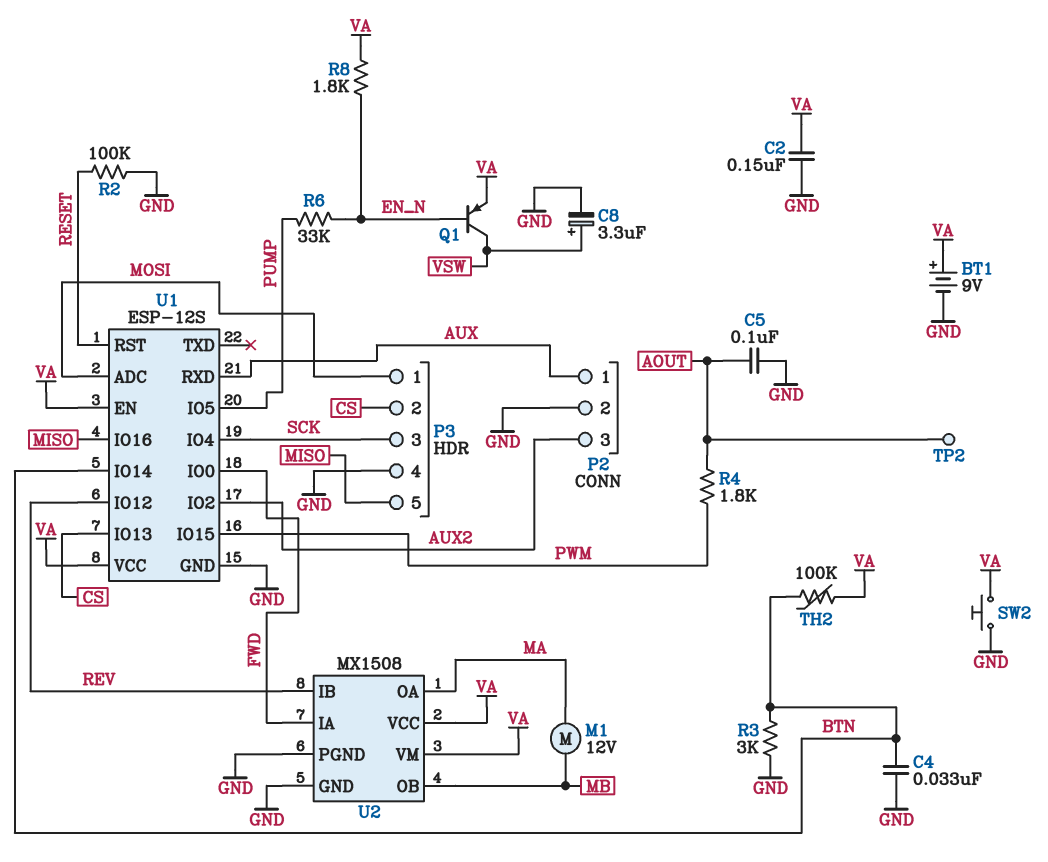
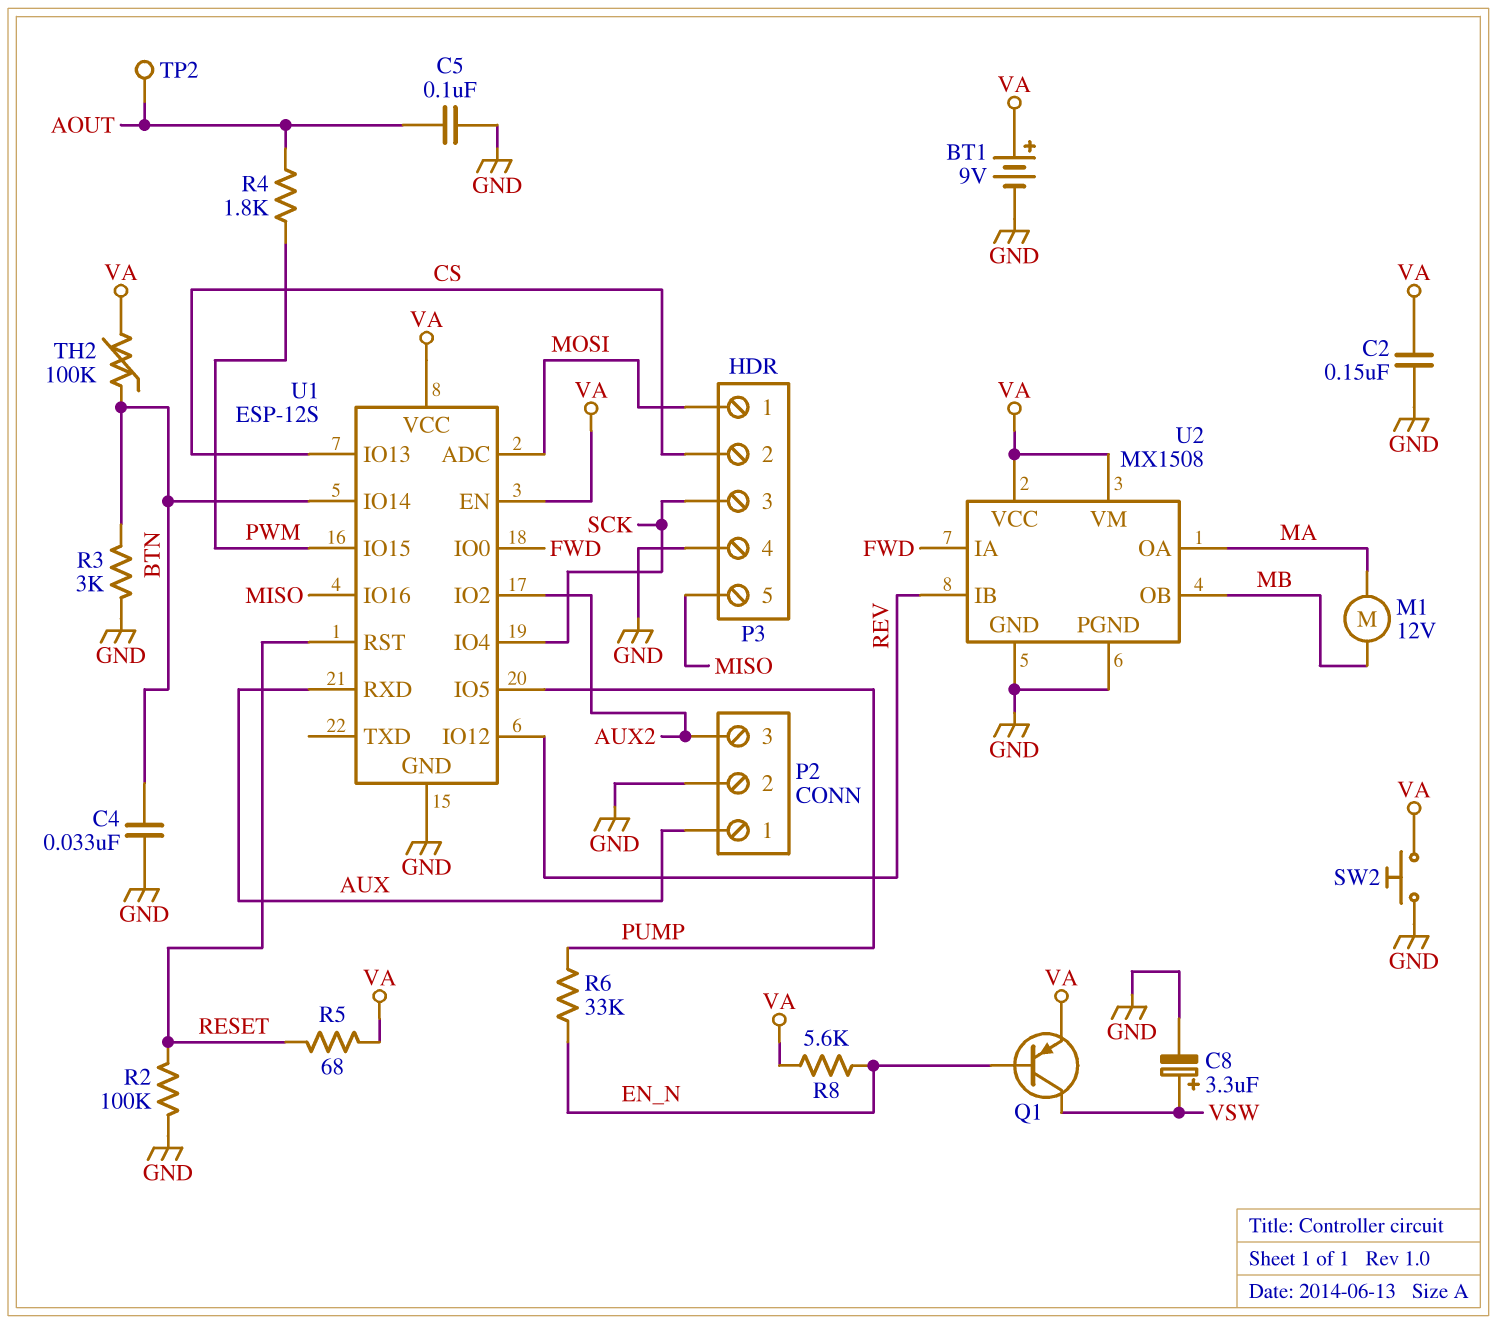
R5: none -> 68 (RESET, VA)
R8: 1.8k (EN_N, VA) -> 5.6k (EN_N, VA)

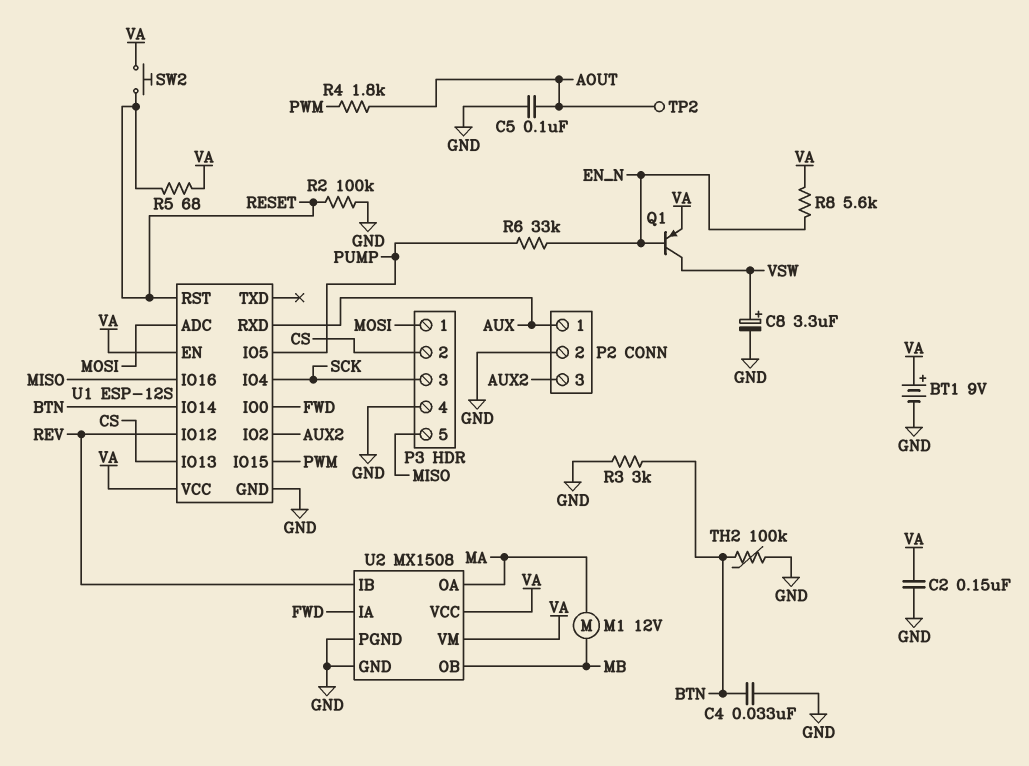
SW2: button (GND, VA) -> button (RESET, VA)
TH2: 100k (BTN, VA) -> 100k (BTN, GND)

